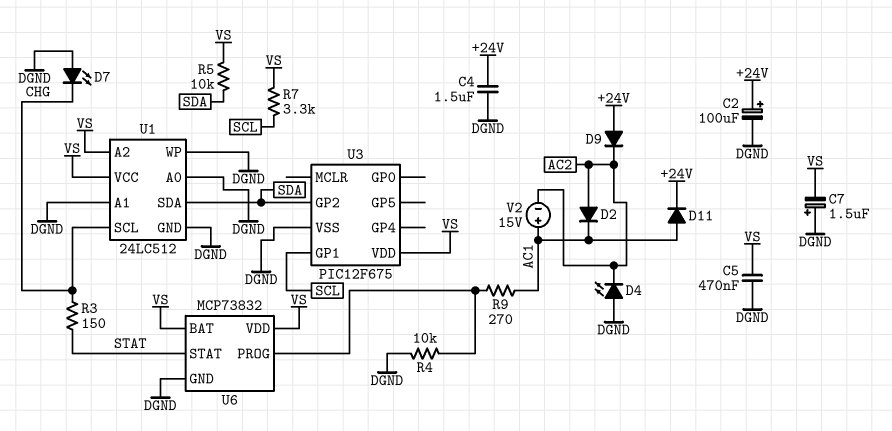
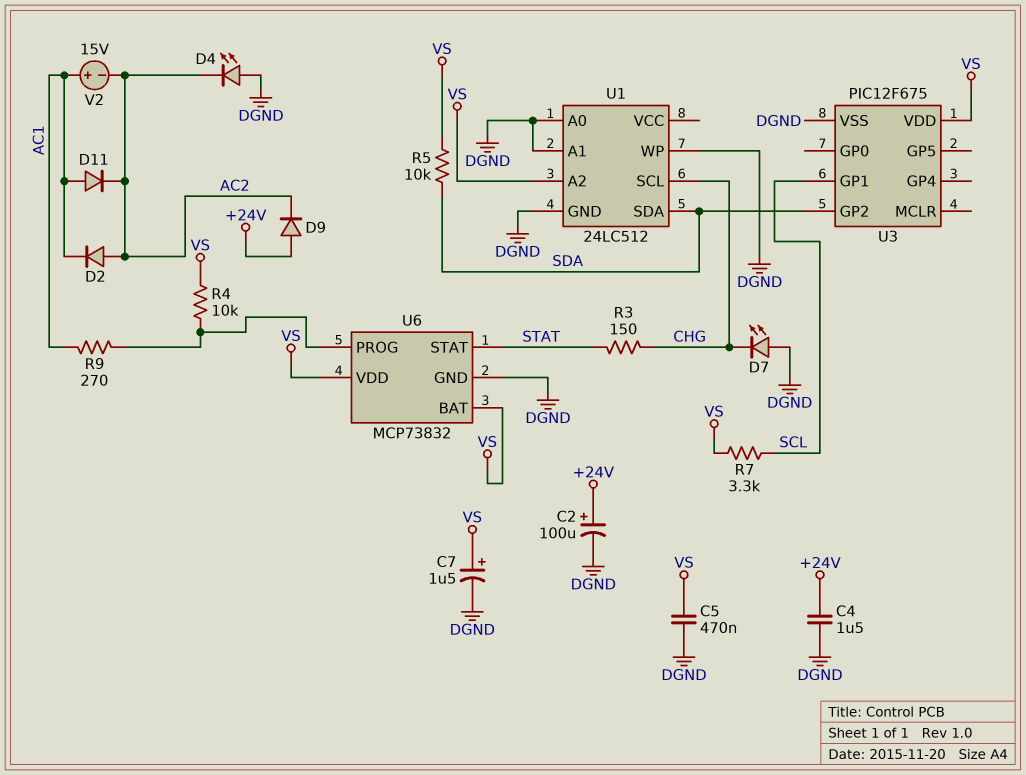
C7: 1.5uF (plus DGND, minus VS) -> 1.5uF (plus VS, minus DGND)
D11: diode (A AC1, K +24V) -> diode (A AC1, K AC2)
R4: 10k (DGND, U6/PROG) -> 10k (U6/PROG, VS)
U1 pin VCC: VS -> none

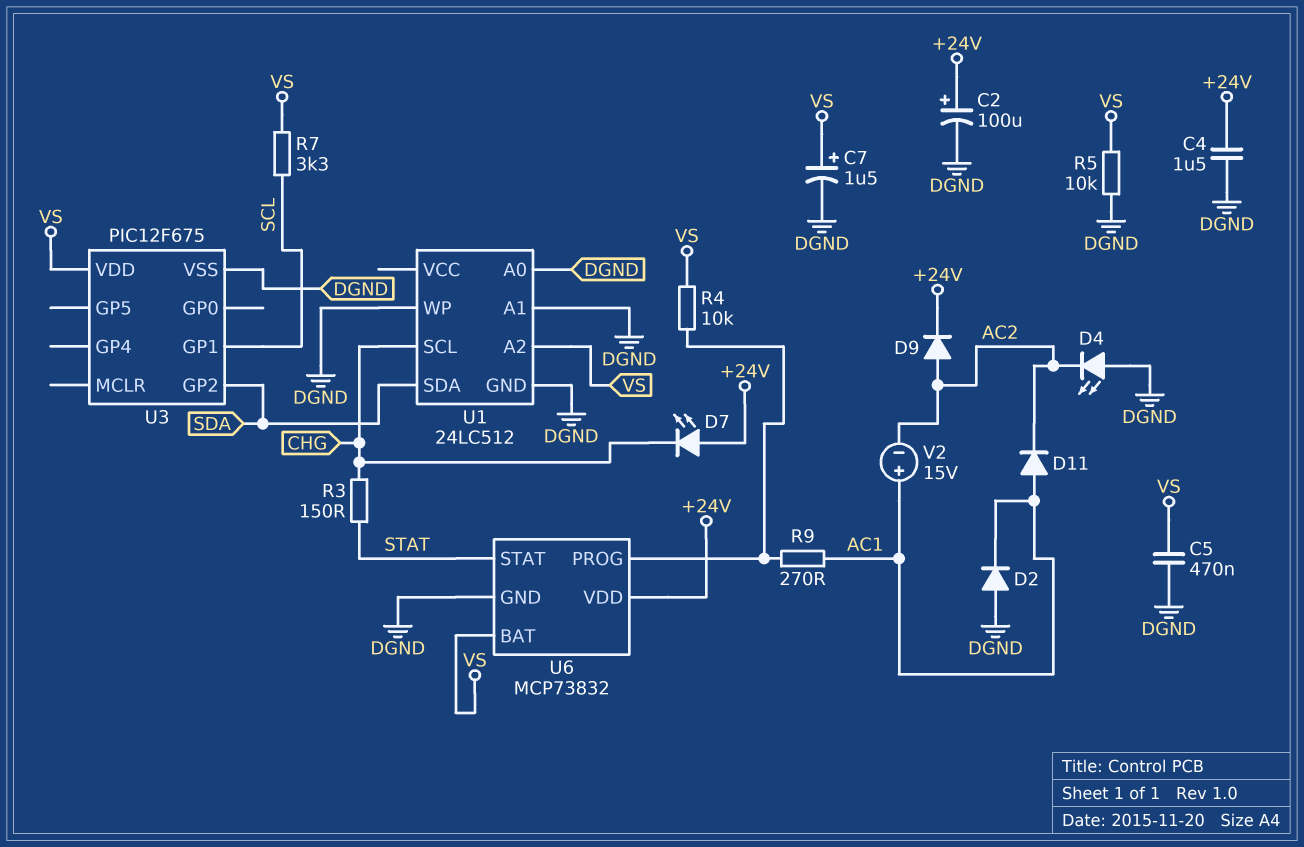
D2: diode (A AC2, K AC1) -> diode (A DGND, K AC1)
D7: LED (A DGND, K CHG) -> LED (A +24V, K CHG)
D9: diode (A +24V, K AC2) -> diode (A AC2, K +24V)
R5: 10k (SDA, VS) -> 10k (DGND, VS)
U6 pin VDD: VS -> +24V

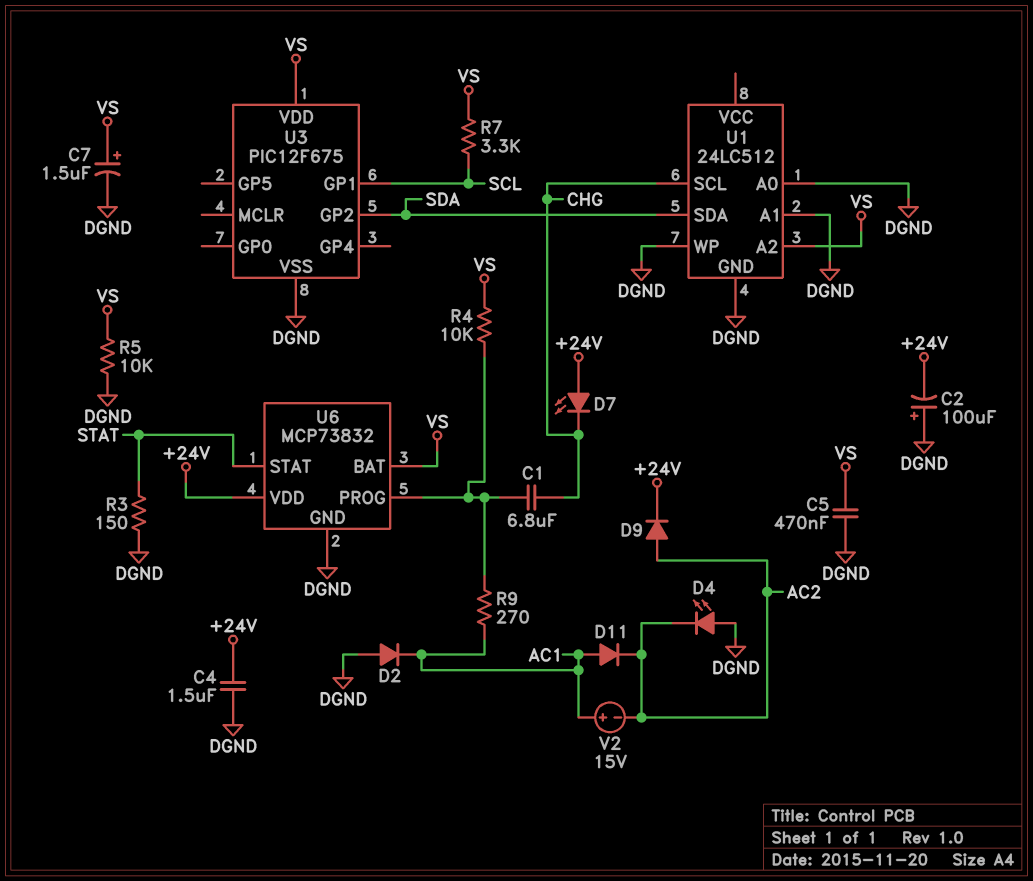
C1: none -> 6.8uF (CHG, U6/PROG)
C2: 100uF (plus +24V, minus DGND) -> 100uF (plus DGND, minus +24V)
R3: 150 (CHG, STAT) -> 150 (DGND, STAT)

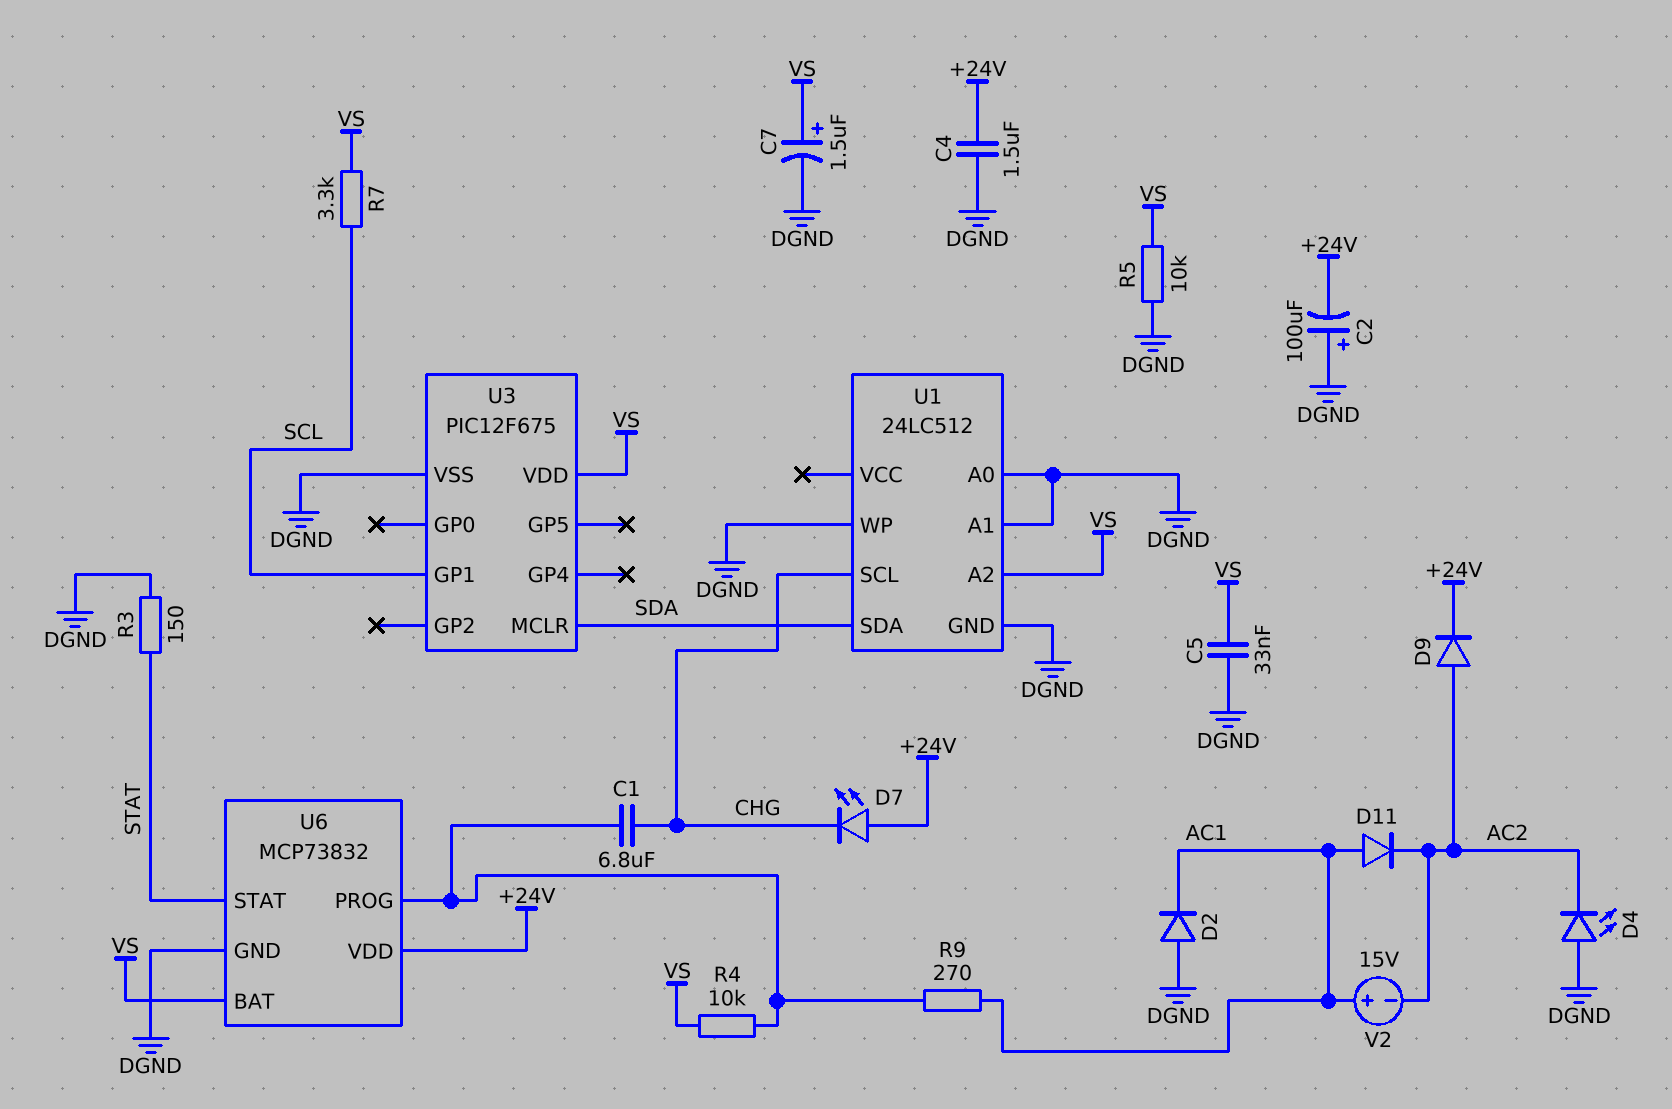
C5: 470nF (DGND, VS) -> 33nF (DGND, VS)
U3 pin GP2: SDA -> none
U3 pin MCLR: none -> SDA

